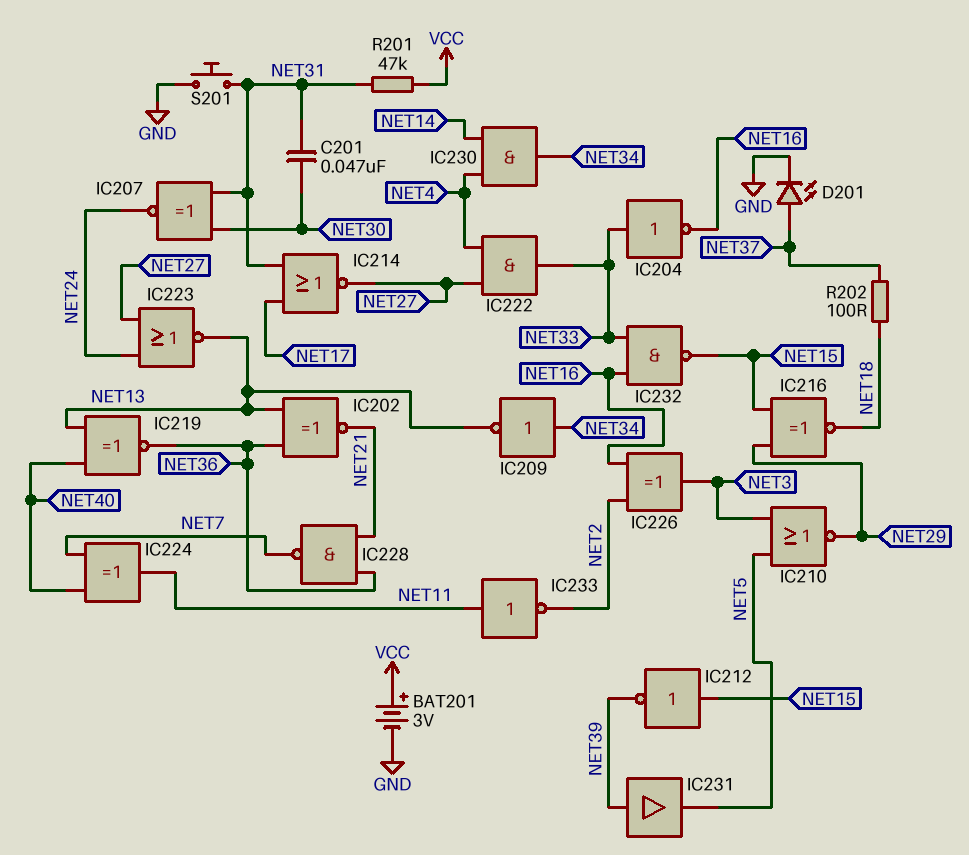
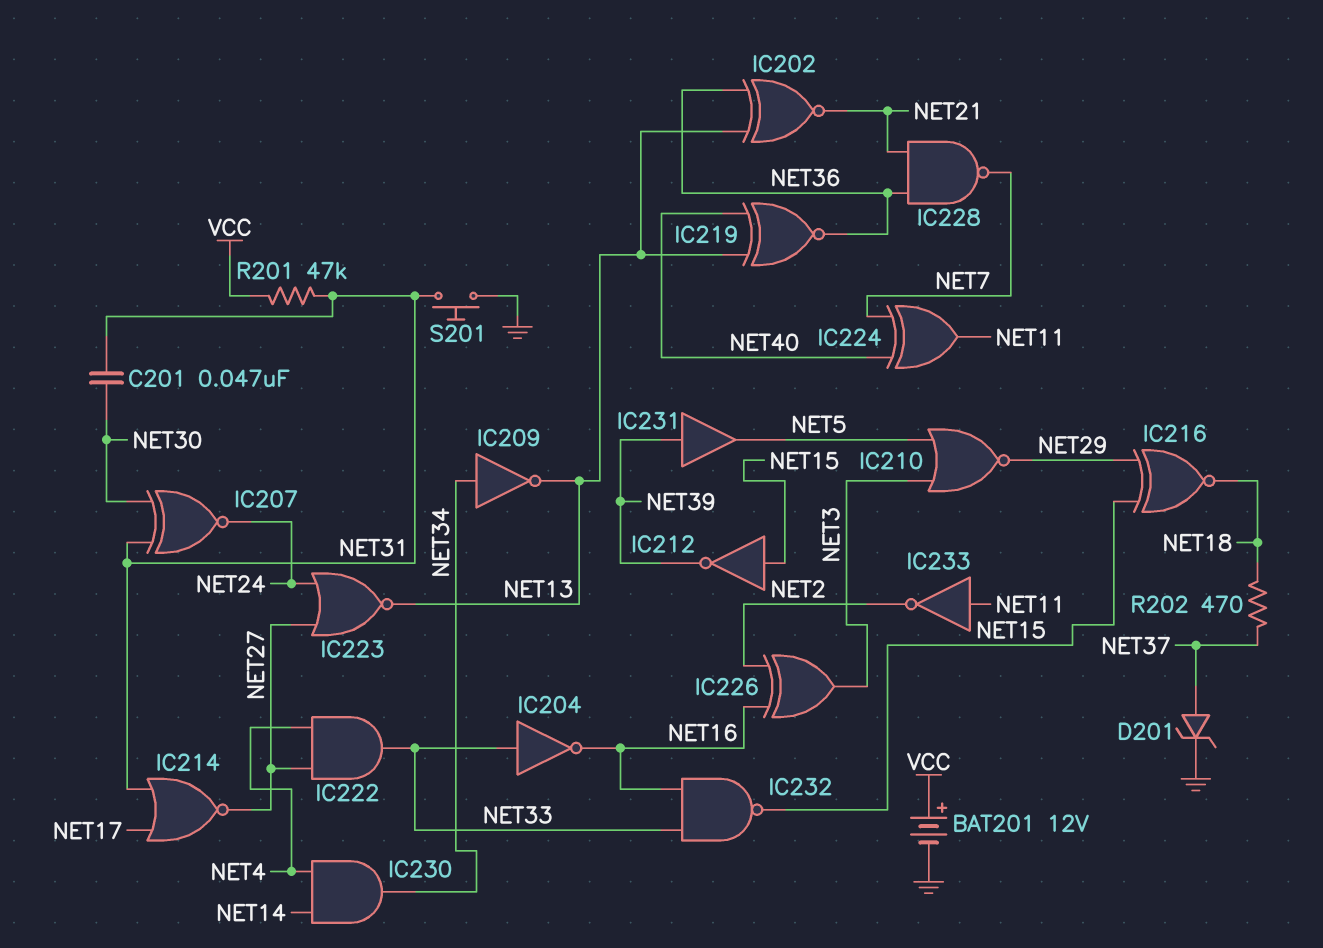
BAT201: 3V (plus VCC, minus GND) -> 12V (plus VCC, minus GND)
D201: LED (A NET37, K GND) -> zener (A NET37, K GND)
R202: 100 (NET18, NET37) -> 470 (NET18, NET37)

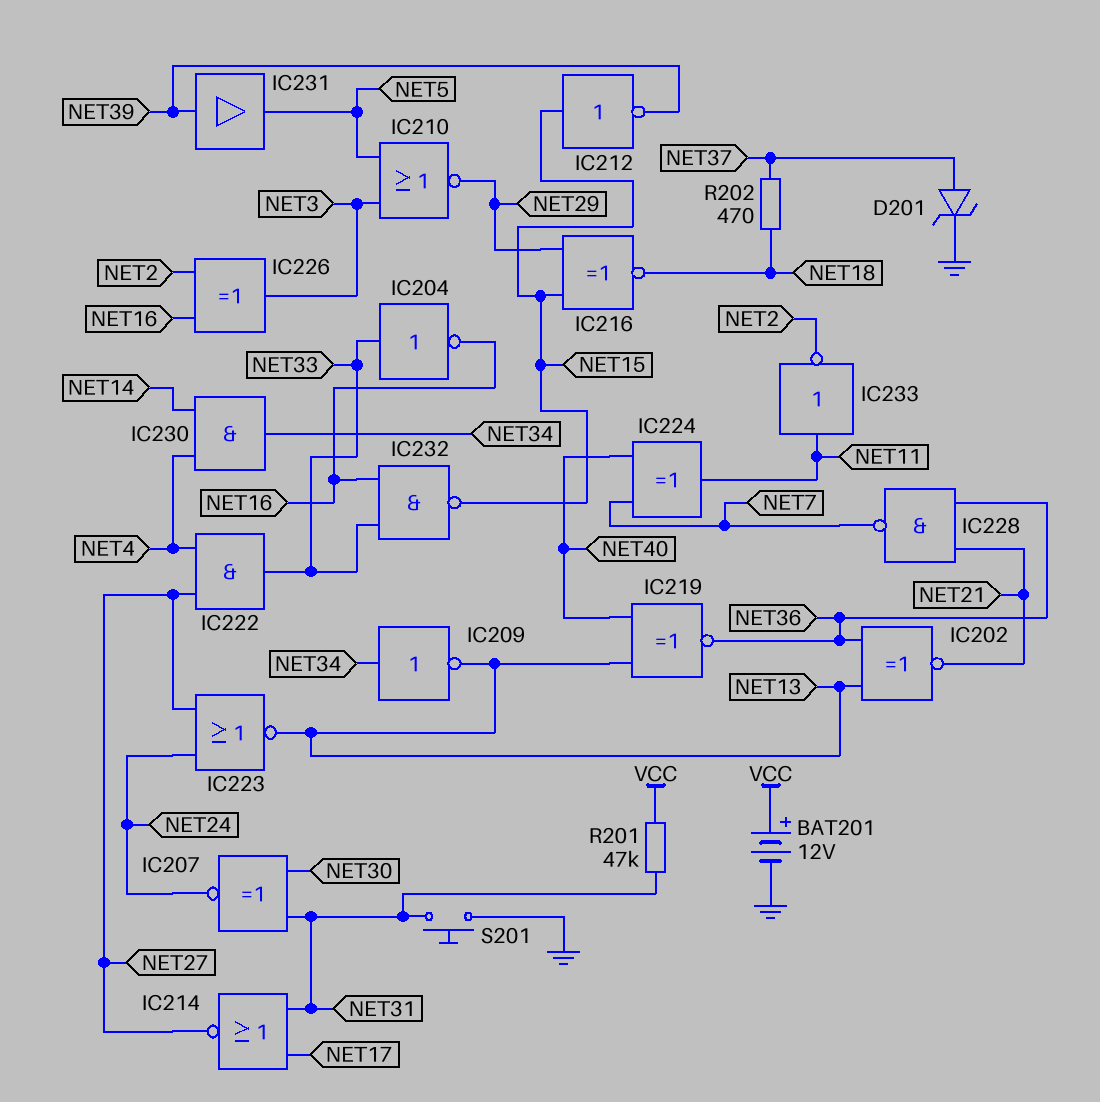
C201: 47nF (NET30, NET31) -> none

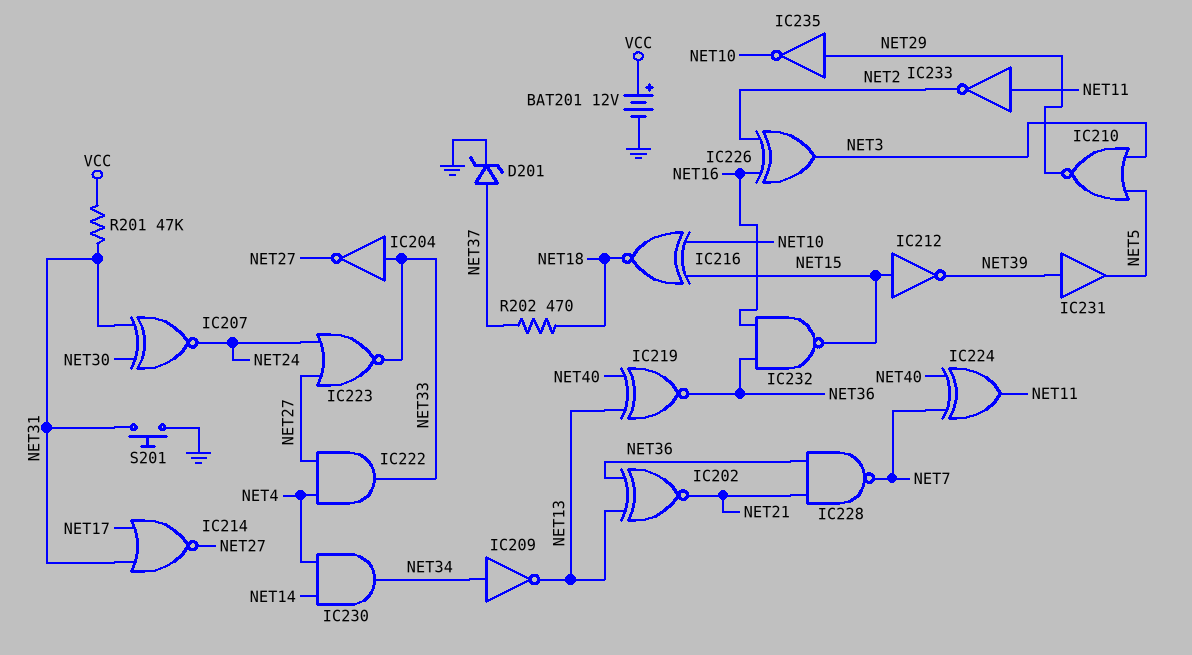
IC204: NOT (in NET33, out NET16) -> NOT (in NET33, out NET27)
IC216: XNOR (in NET15, in NET29, out NET18) -> XNOR (in NET10, in NET15, out NET18)
IC223: NOR (in NET24, in NET27, out NET13) -> NOR (in NET24, in NET27, out NET33)
IC232: NAND (in NET16, in NET33, out NET15) -> NAND (in NET16, in NET36, out NET15)
IC235: none -> NOT (in NET29, out NET10)

